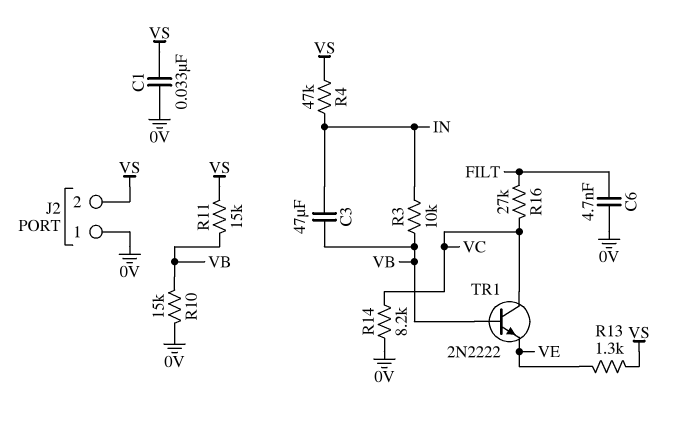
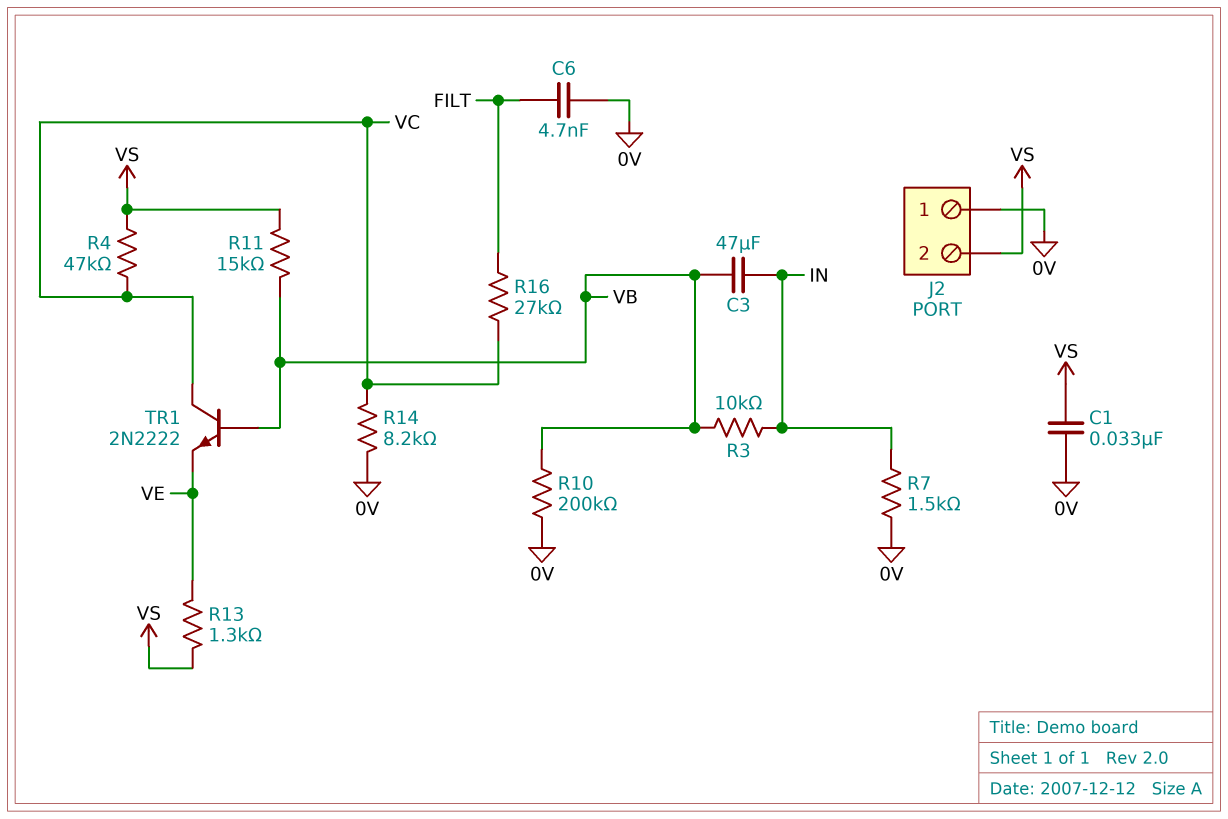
R4: 47k (IN, VS) -> 47k (VC, VS)
R7: none -> 1.5k (0V, IN)
R10: 15k (0V, VB) -> 200k (0V, VB)

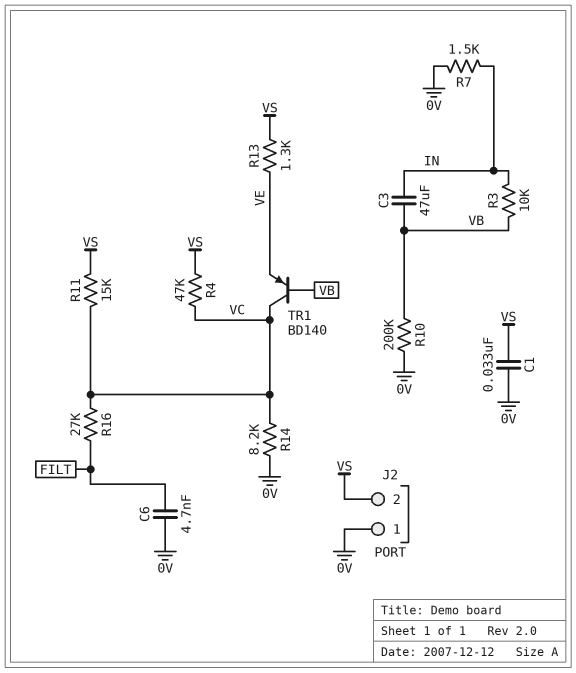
R11: 15k (VB, VS) -> 15k (VC, VS)
TR1: NPN 2N2222 (B VB, C VC, E VE) -> PNP BD140 (B VB, C VC, E VE)

